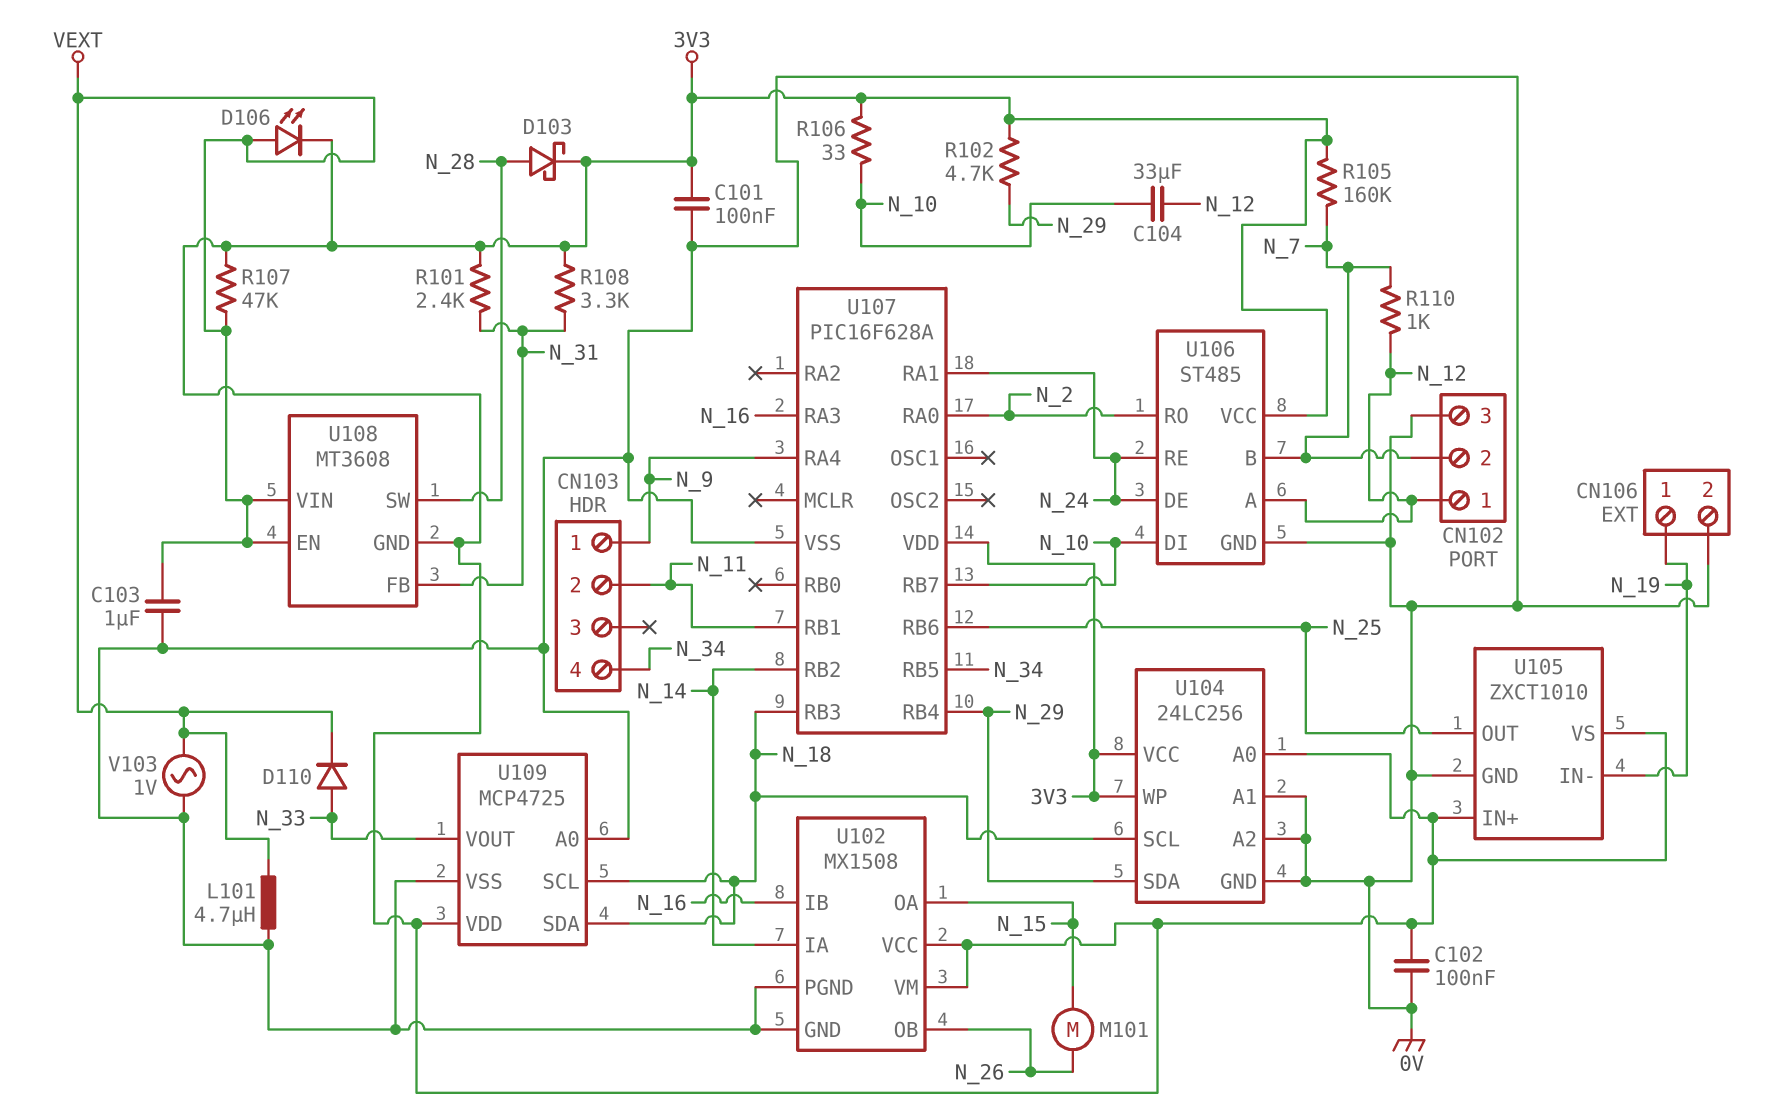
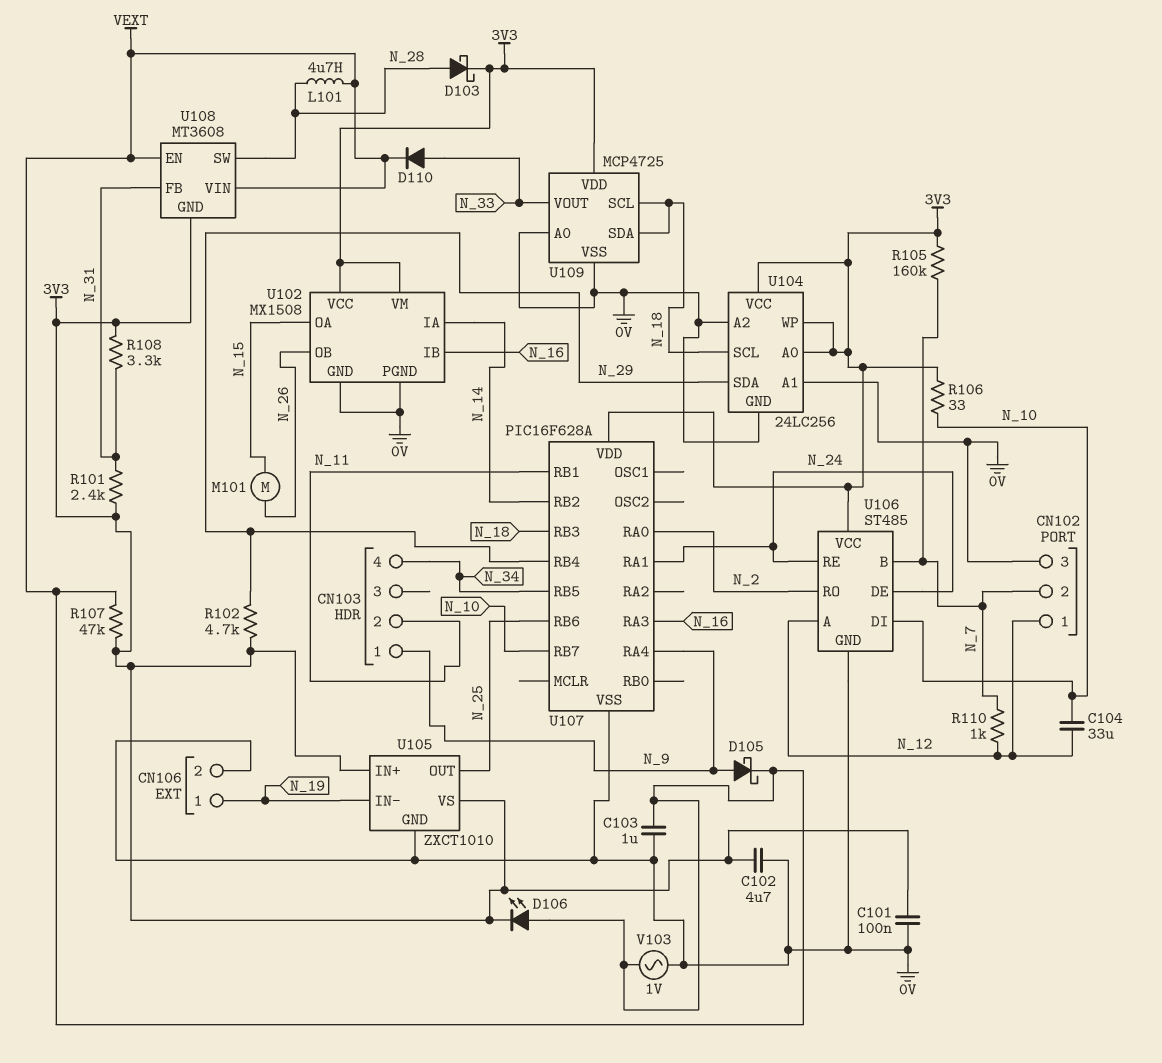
C102: 100nF (0V, 3V3) -> 4.7uF (0V, 3V3)
D105: none -> schottky (A N_9, K VEXT)
L101: 4.7uH (0V, VEXT) -> 4.7uH (N_28, VEXT)

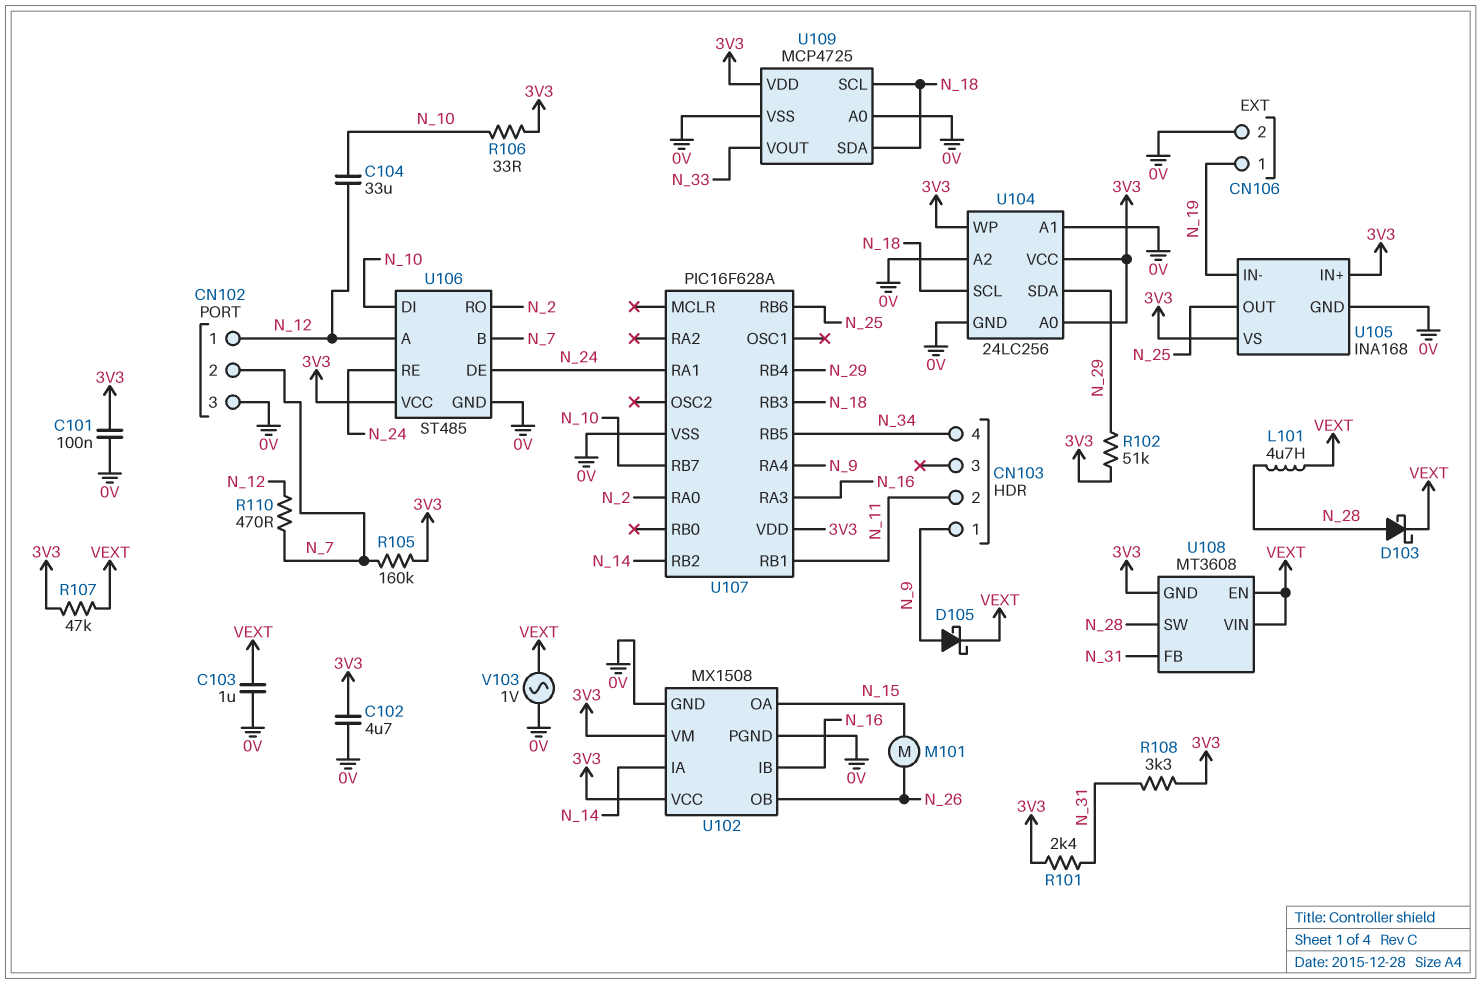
D103: schottky (A N_28, K 3V3) -> schottky (A N_28, K VEXT)
D106: LED (A VEXT, K 3V3) -> none
D110: diode (A N_33, K VEXT) -> none
R102: 4.7k (3V3, N_29) -> 51k (3V3, N_29)
R110: 1k (N_7, N_12) -> 470 (N_7, N_12)
U105: ZXCT1010 -> INA168

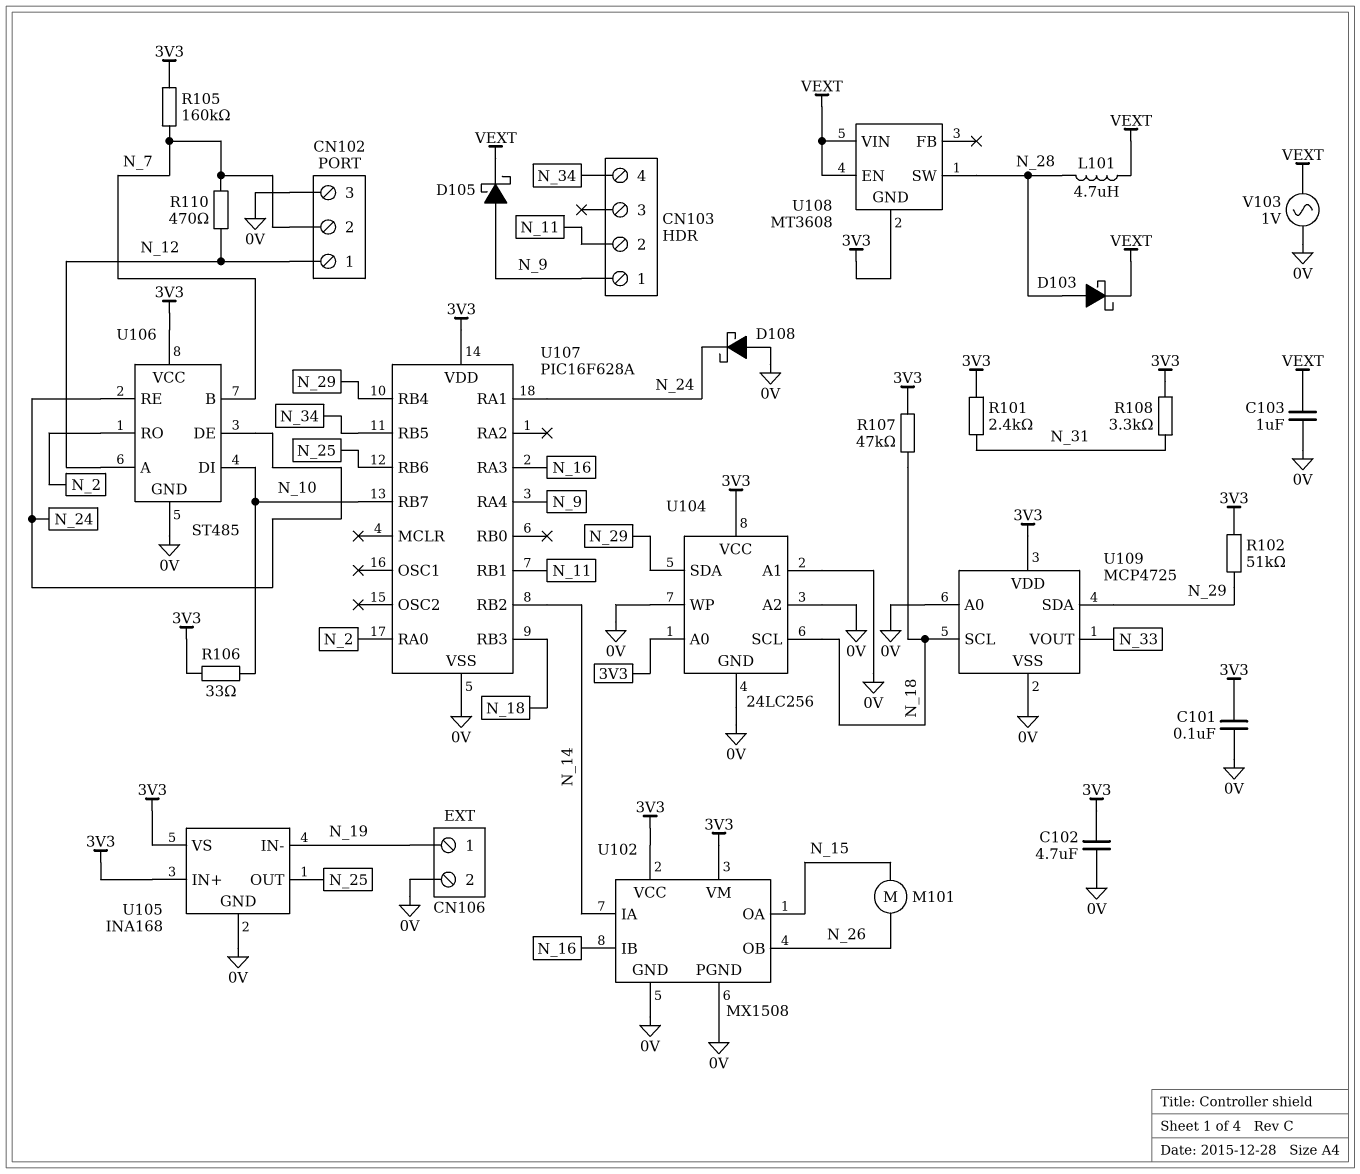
C104: 33uF (N_10, N_12) -> none
D108: none -> schottky (A 0V, K N_24)
R107: 47k (3V3, VEXT) -> 47k (3V3, N_18)
U104 pin WP: 3V3 -> 0V
U108 pin FB: N_31 -> none
U109 pin SDA: N_18 -> N_29

